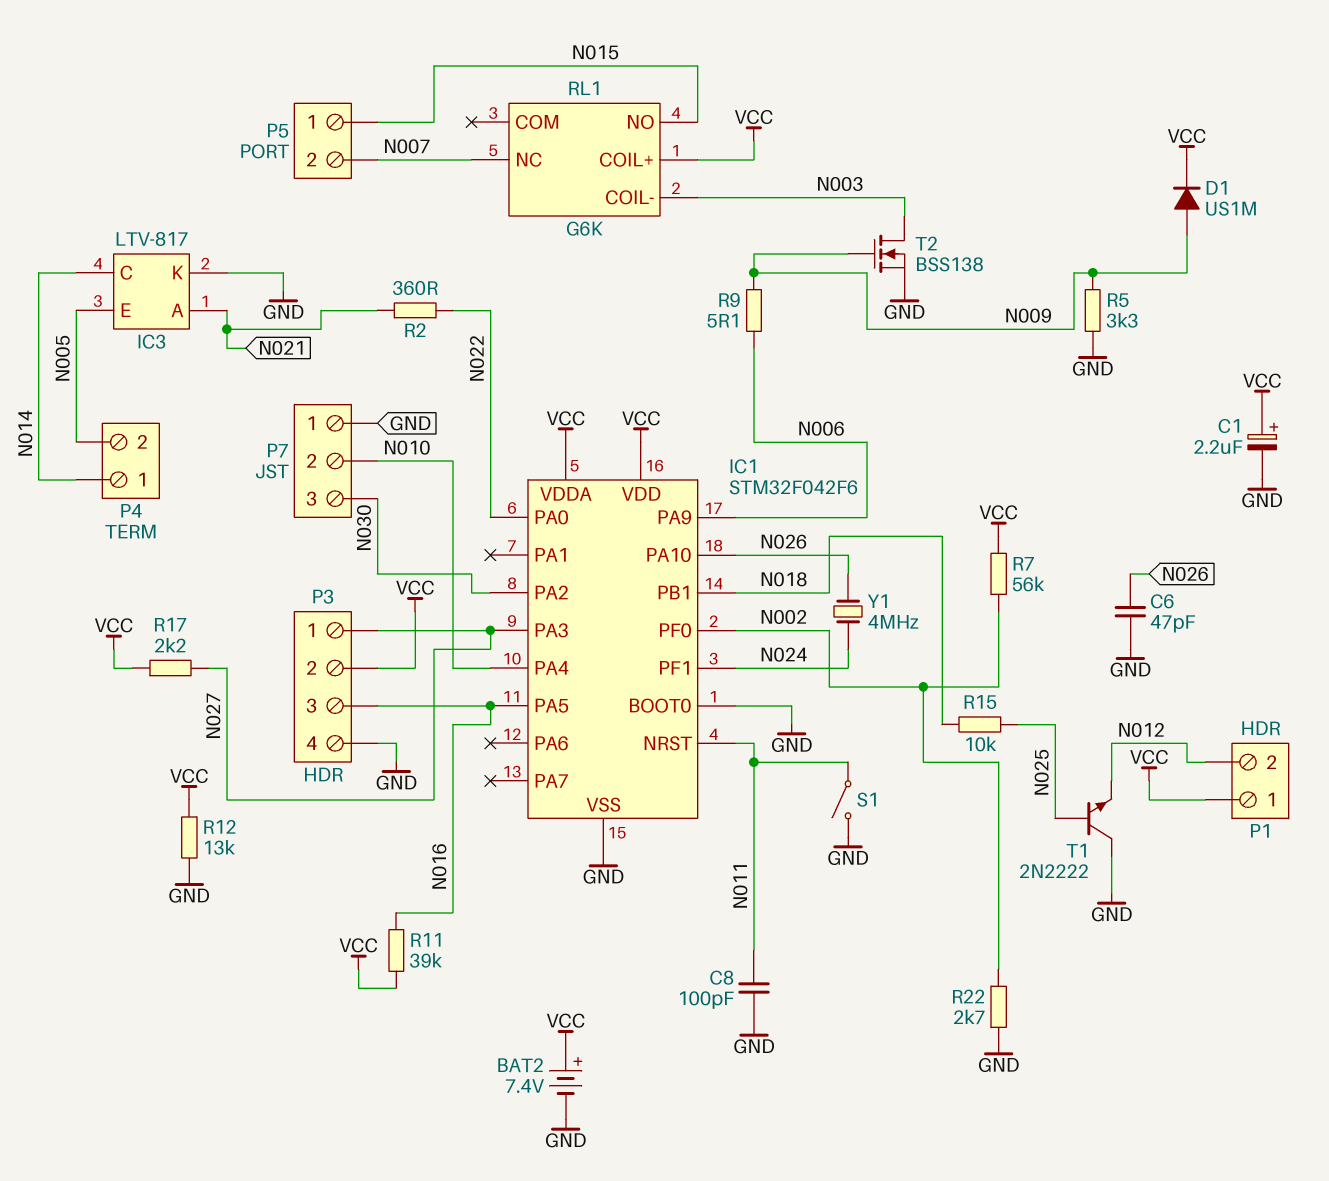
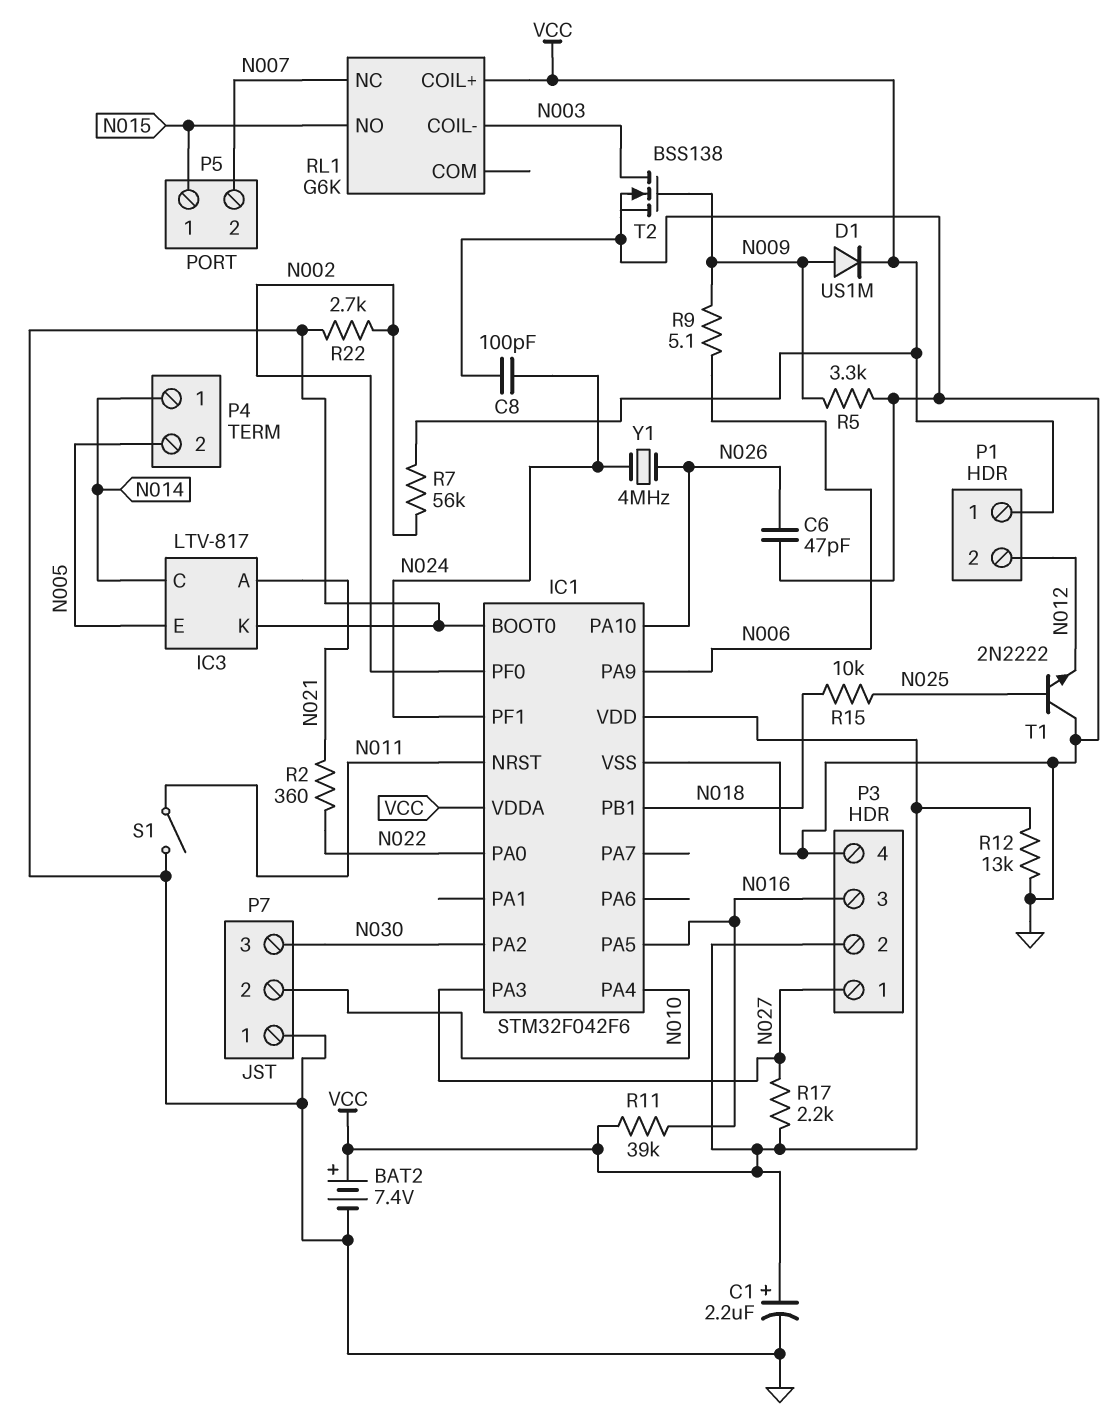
C8: 100pF (GND, N011) -> 100pF (GND, N024)

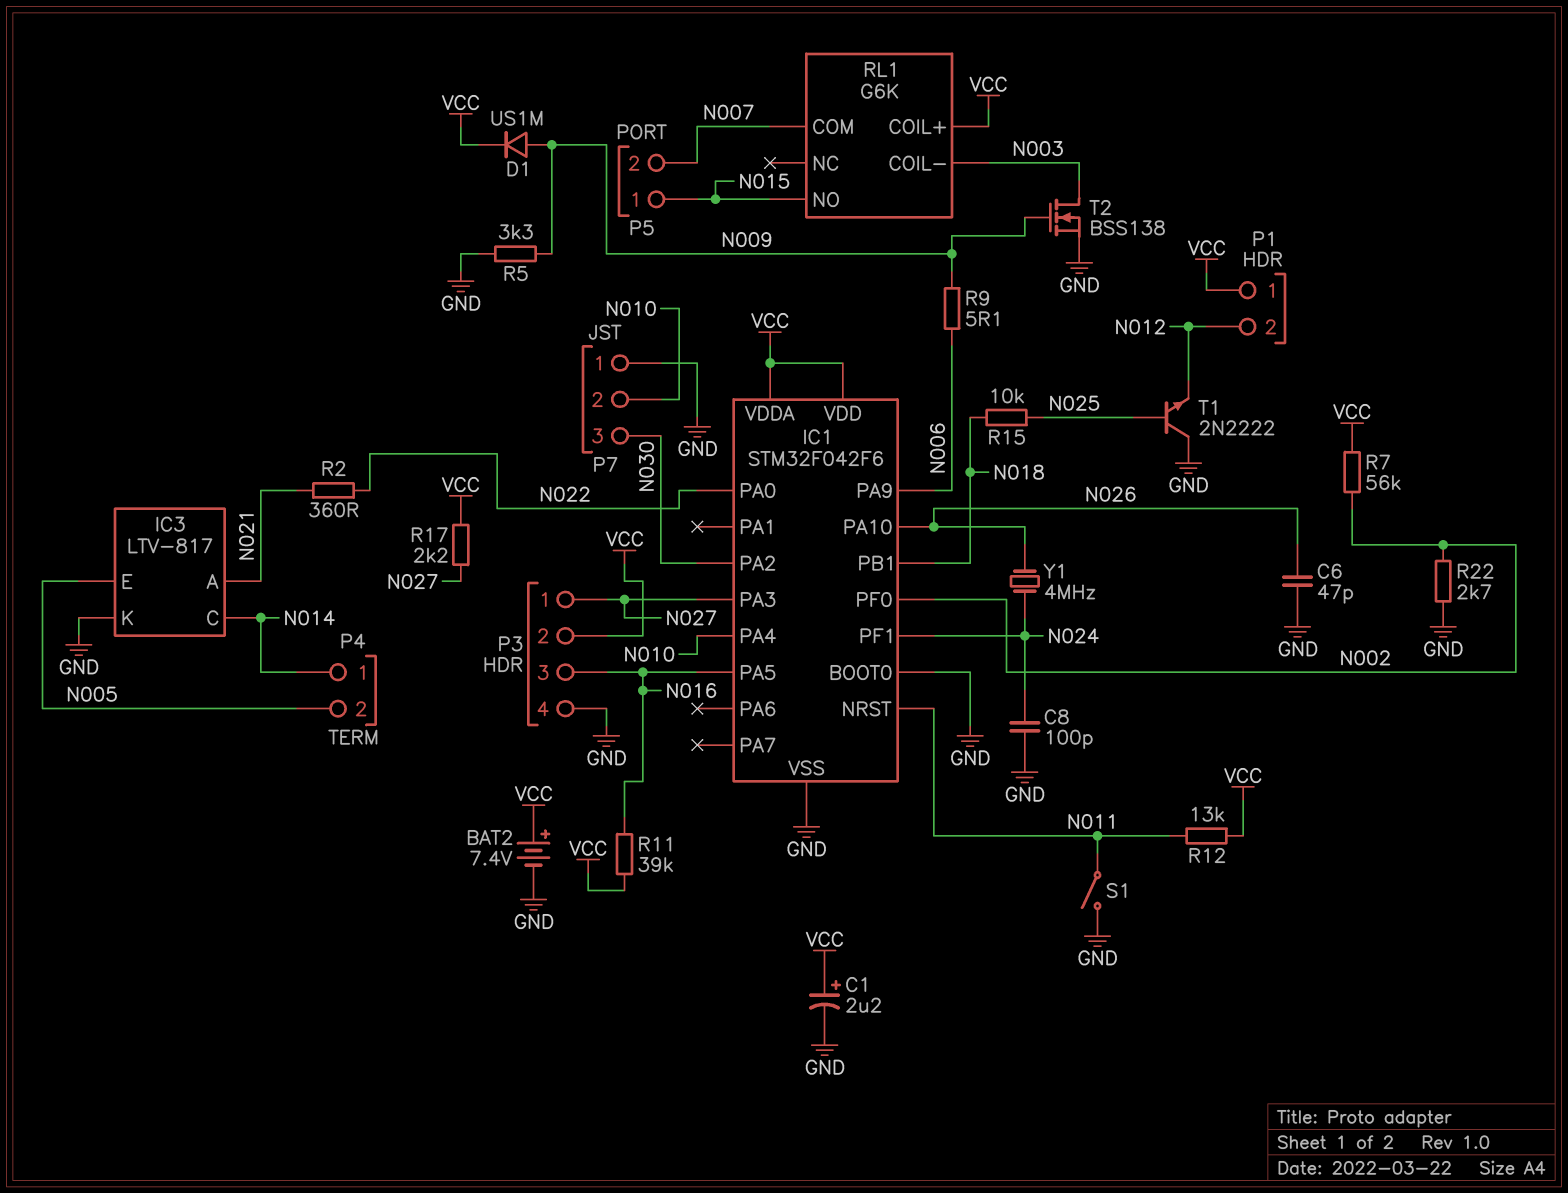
R12: 13k (GND, VCC) -> 13k (N011, VCC)
RL1 pin COM: none -> N007
RL1 pin NC: N007 -> none

